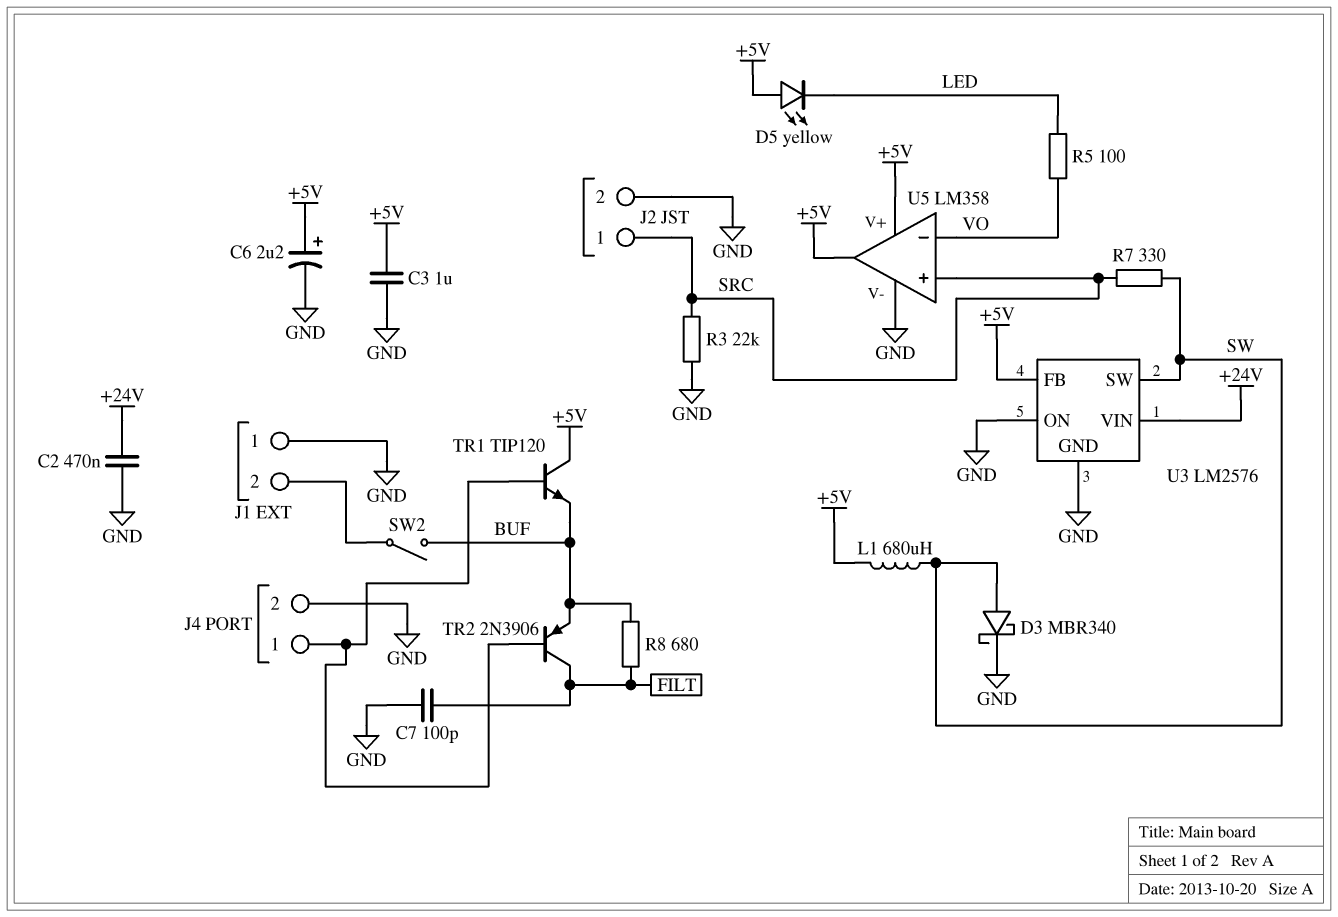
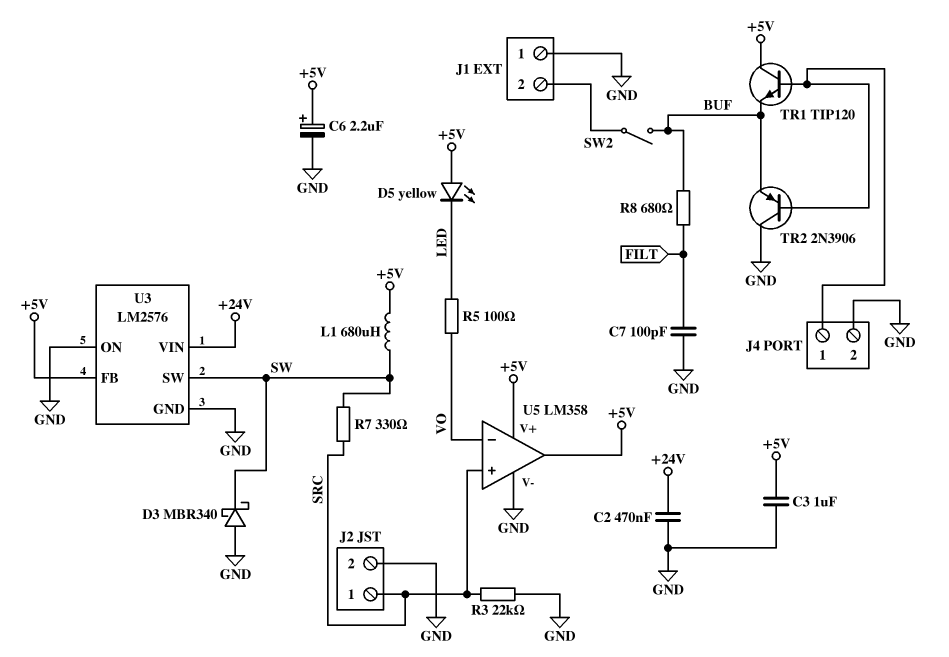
D3: schottky MBR340 (A SW, K GND) -> schottky MBR340 (A GND, K SW)
TR2: PNP 2N3906 (B J4/1, C FILT, E BUF) -> PNP 2N3906 (B J4/1, C GND, E BUF)

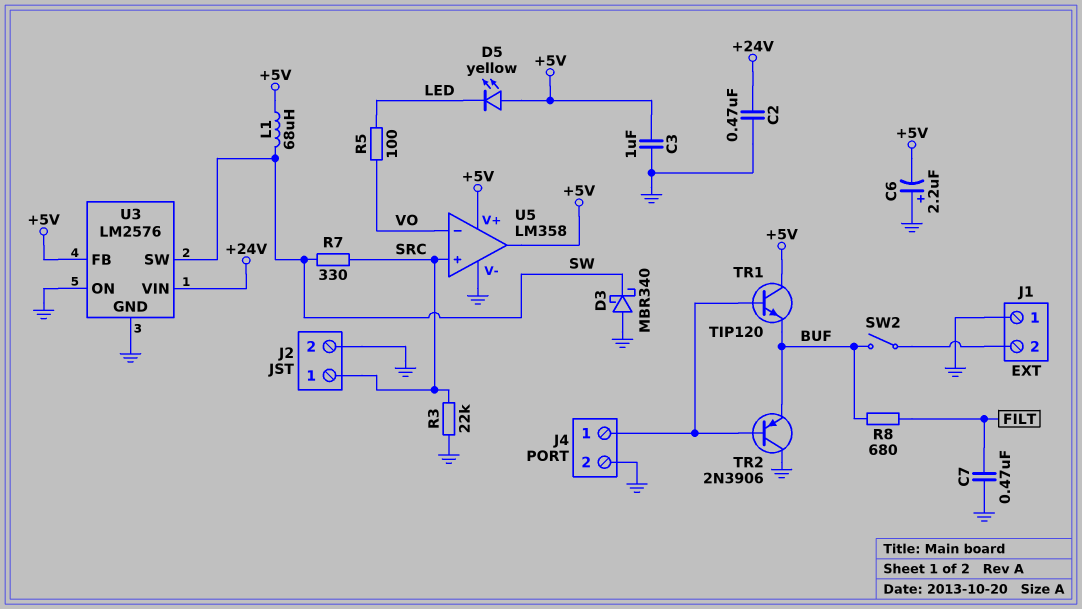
C6: 2.2uF (plus +5V, minus GND) -> 2.2uF (plus GND, minus +5V)
C7: 100pF (FILT, GND) -> 470nF (FILT, GND)
L1: 680uH (+5V, SW) -> 68uH (+5V, SW)

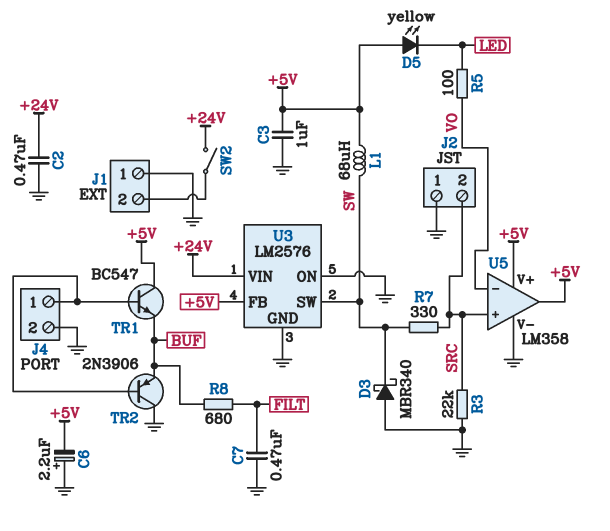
J2 pin 1: SRC -> GND
J2 pin 2: GND -> SRC
SW2: switch (BUF, J1/2) -> switch (+24V, J1/2)
TR1: NPN TIP120 (B J4/1, C +5V, E BUF) -> NPN BC547 (B J4/1, C +5V, E BUF)

